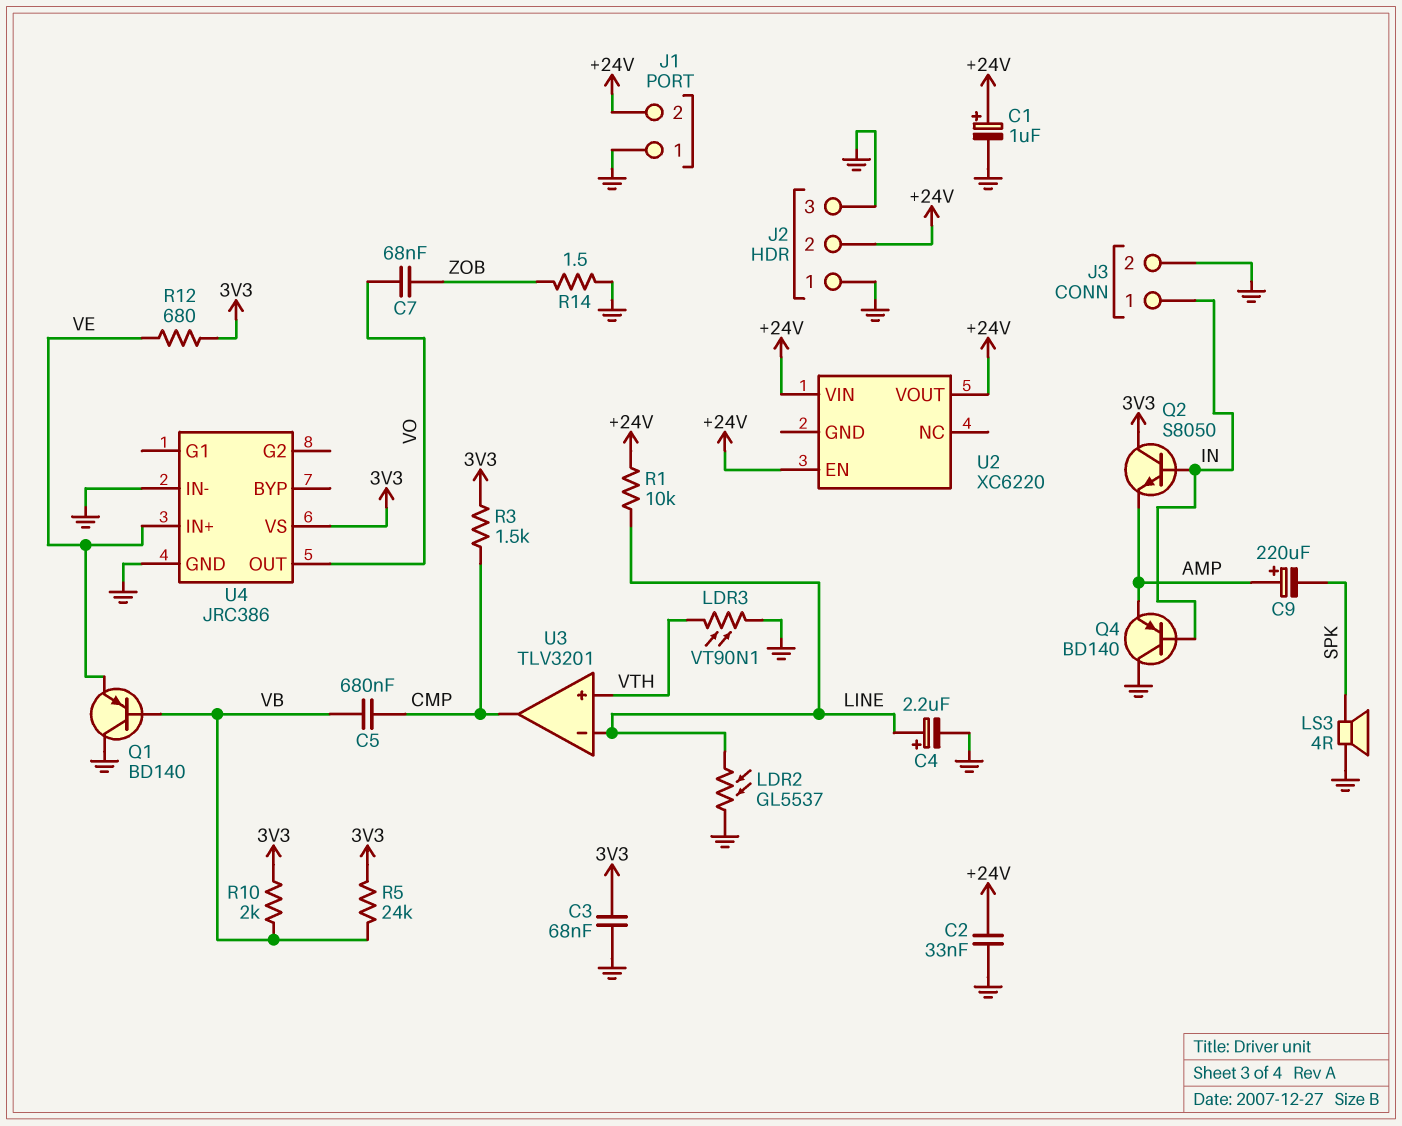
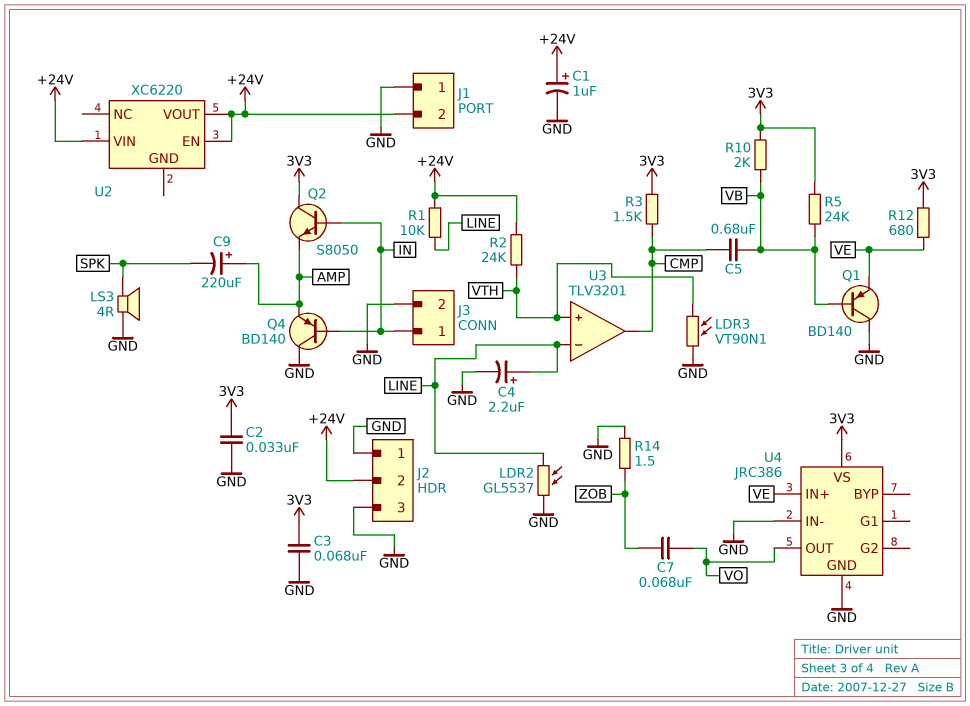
C2: 33nF (+24V, GND) -> 33nF (3V3, GND)
R2: none -> 24k (+24V, VTH)

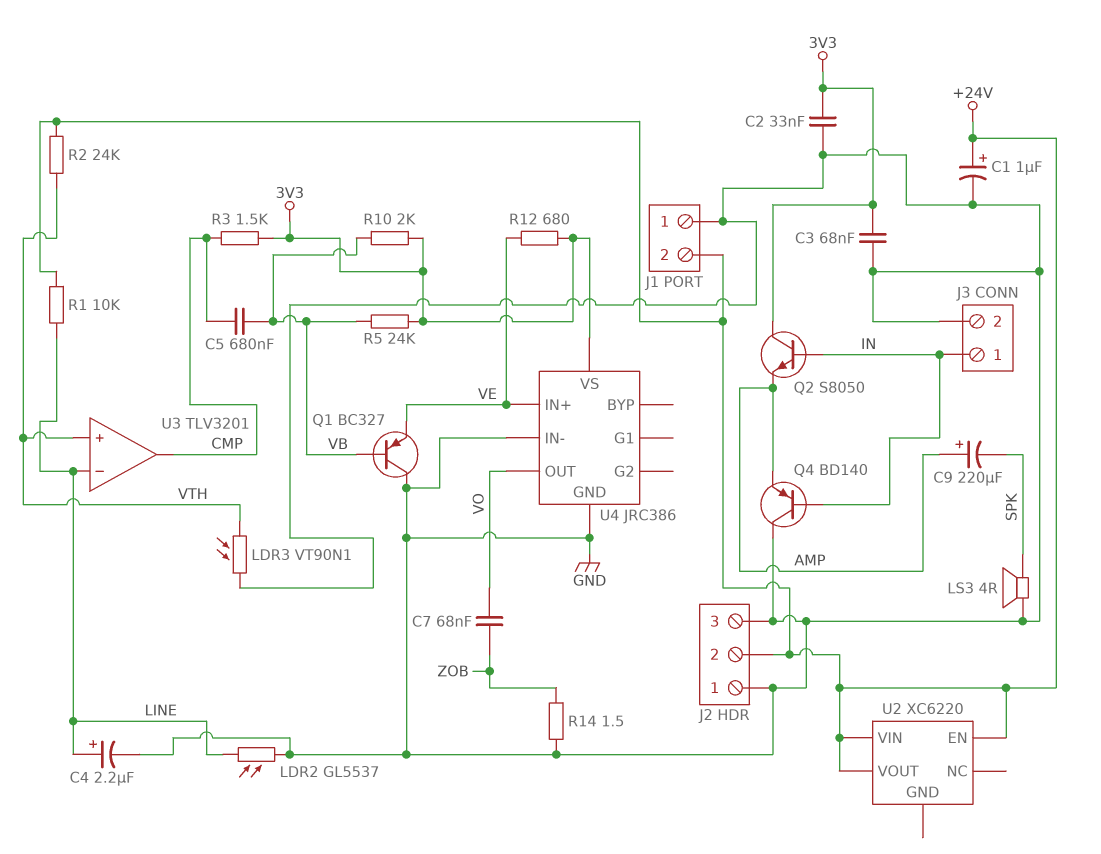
Q1: PNP BD140 (B VB, C GND, E VE) -> PNP BC327 (B VB, C GND, E VE)

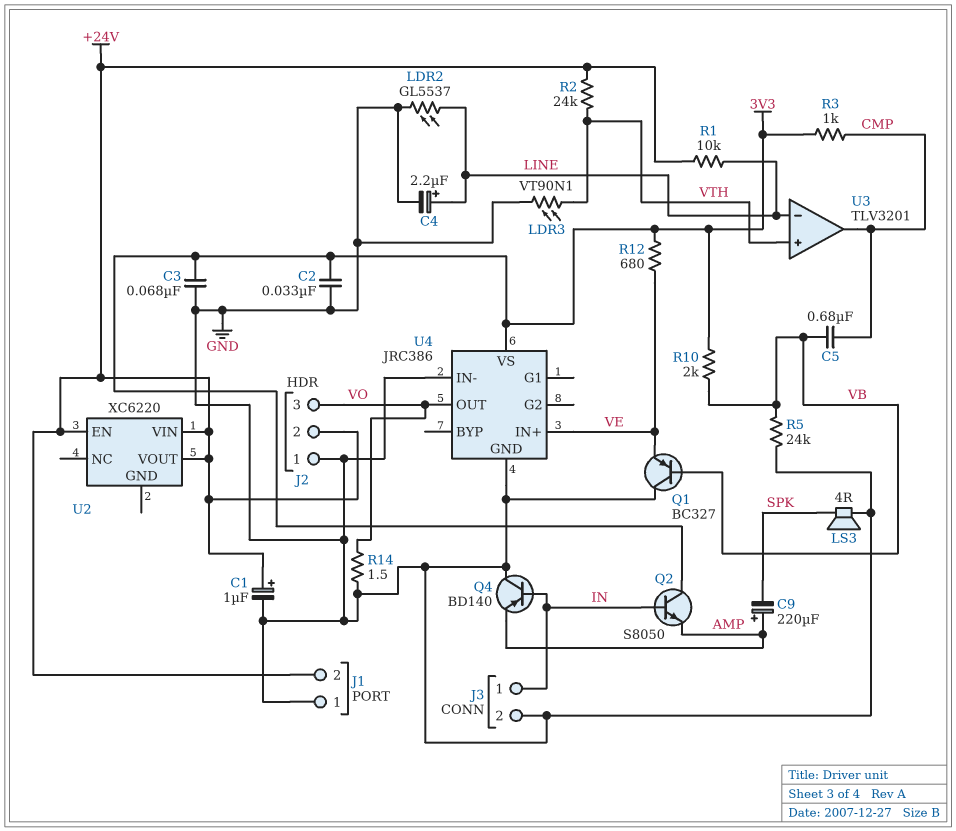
C7: 68nF (VO, ZOB) -> none
J2 pin 3: GND -> VO
R3: 1.5k (3V3, CMP) -> 1k (3V3, CMP)
R5: 24k (3V3, VB) -> 24k (GND, VB)
R14: 1.5 (GND, ZOB) -> 1.5 (GND, VO)

